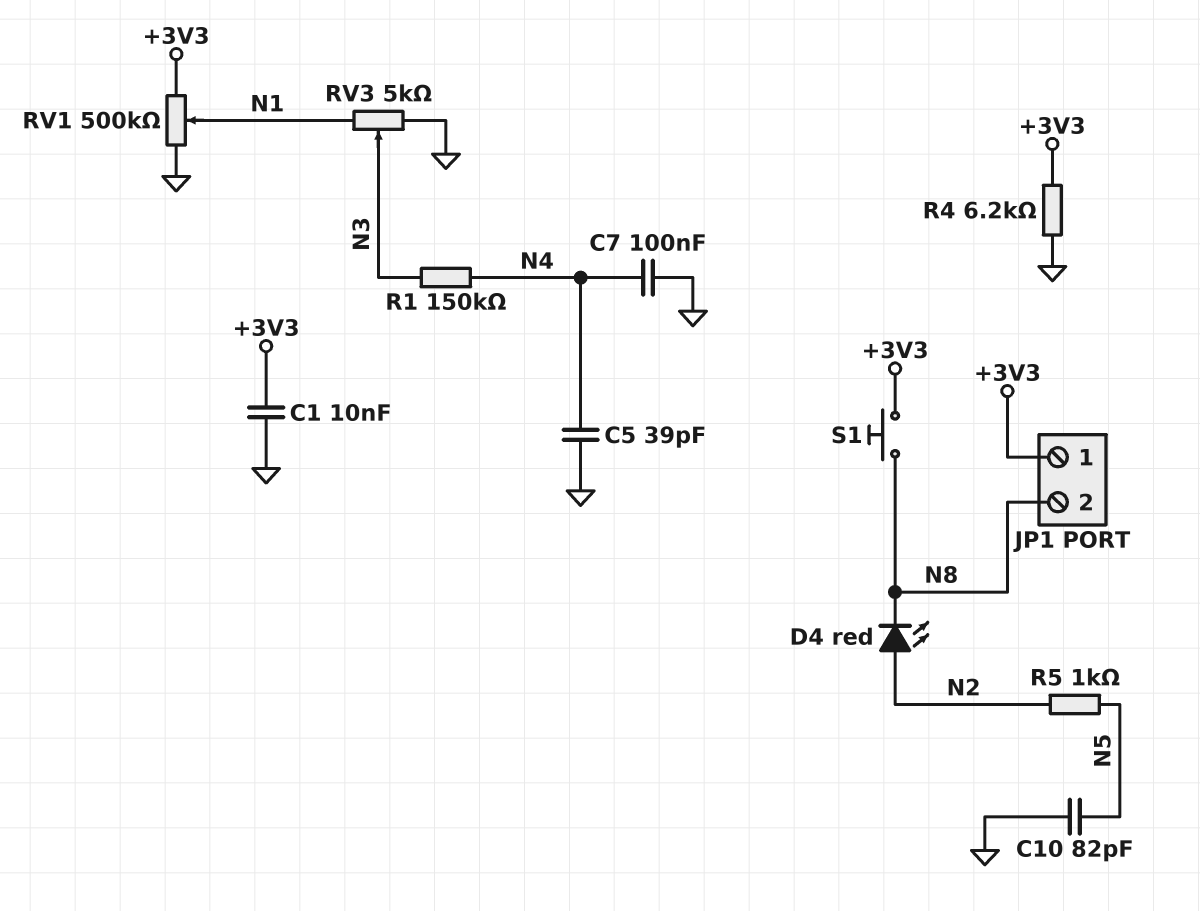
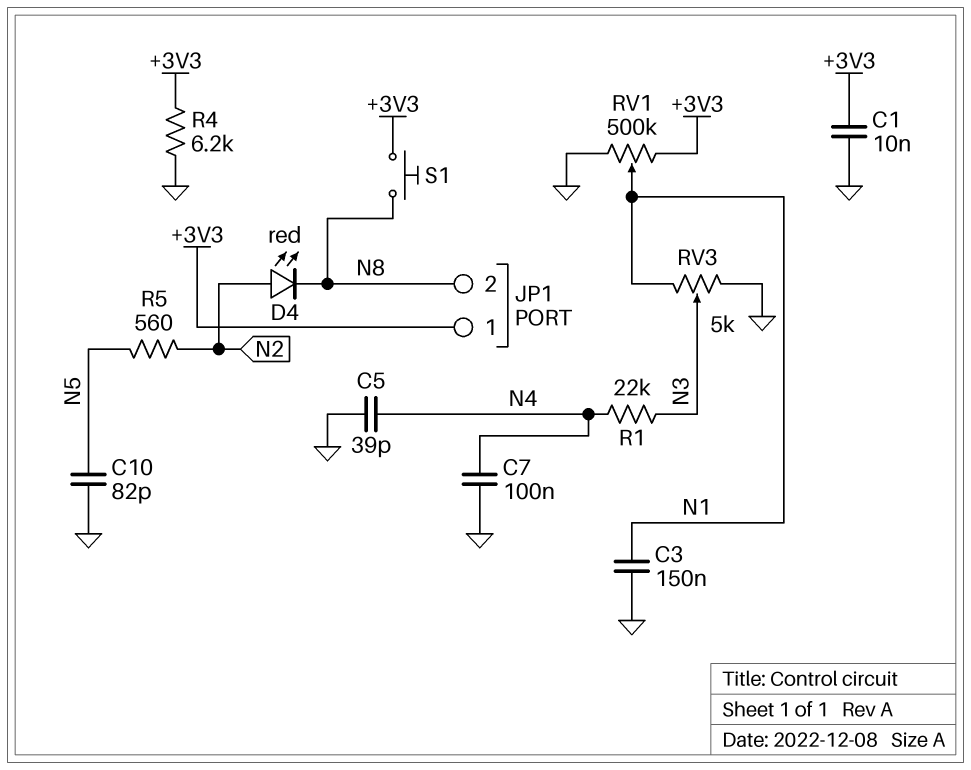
C3: none -> 150nF (GND, N1)
R1: 150k (N3, N4) -> 22k (N3, N4)
R5: 1k (N2, N5) -> 560 (N2, N5)

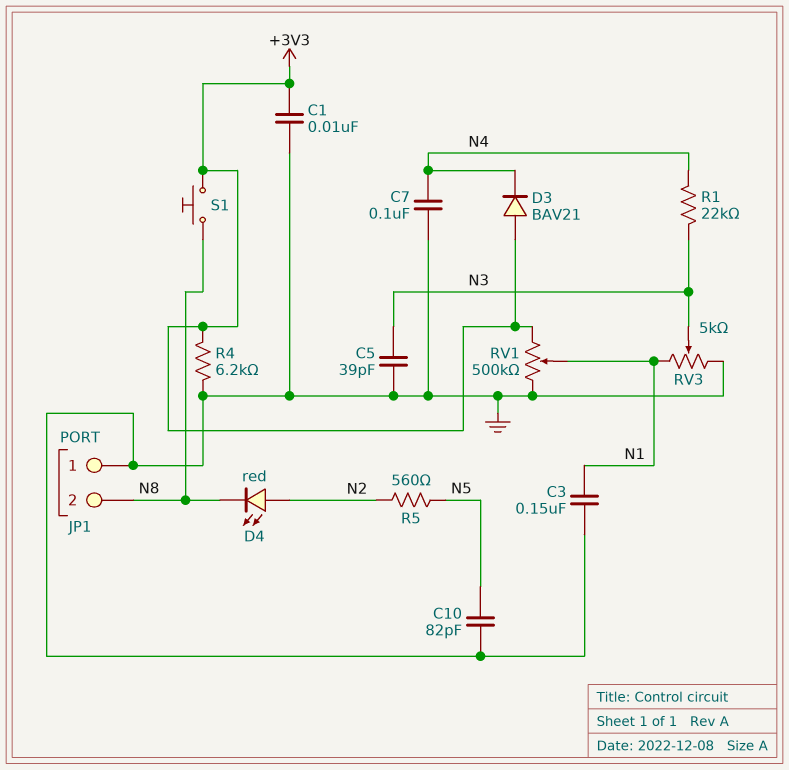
C5: 39pF (GND, N4) -> 39pF (GND, N3)
D3: none -> diode BAV21 (A +3V3, K N4)
JP1 pin 1: +3V3 -> GND

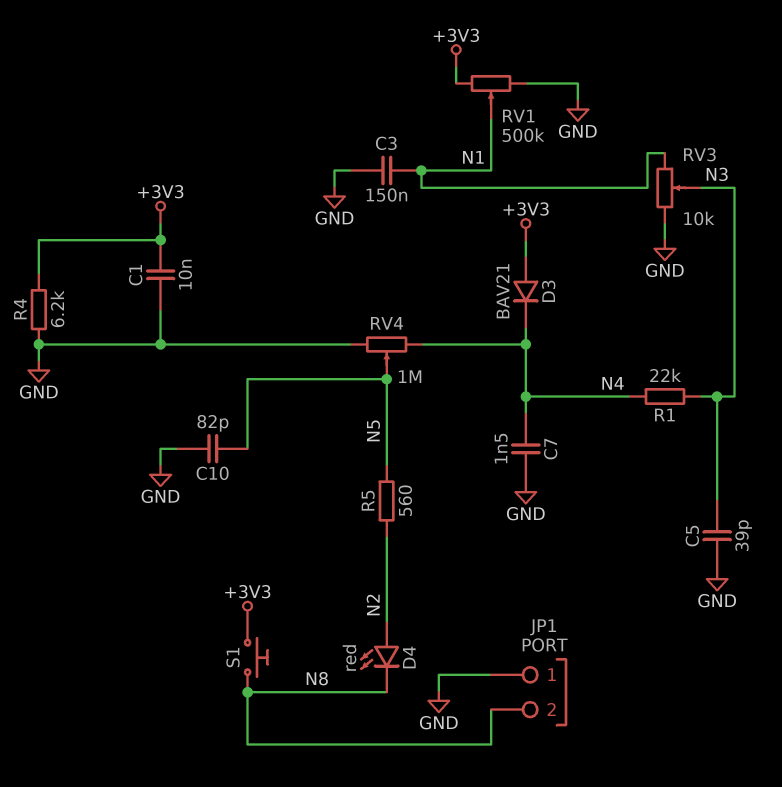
C7: 100nF (GND, N4) -> 1.5nF (GND, N4)
RV3: 5k (GND, N1, wiper N3) -> 10k (GND, N1, wiper N3)
RV4: none -> 1M (GND, N4, wiper N5)

